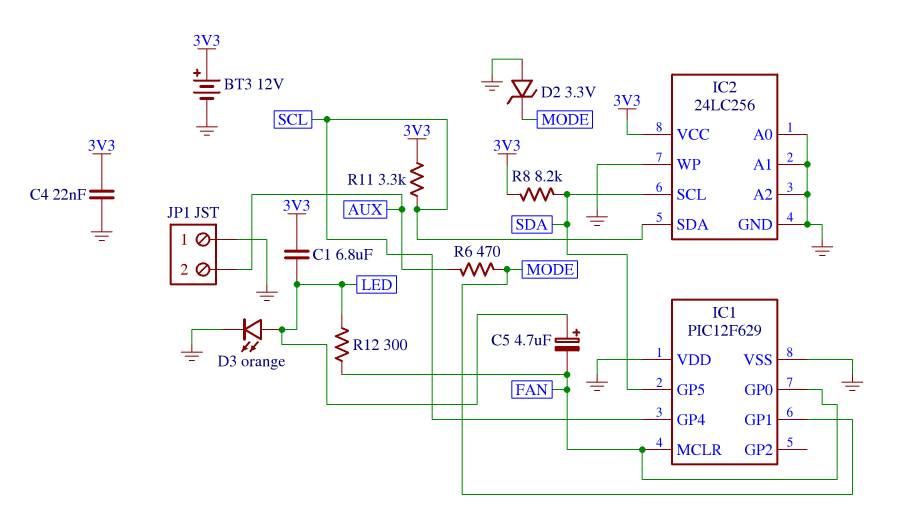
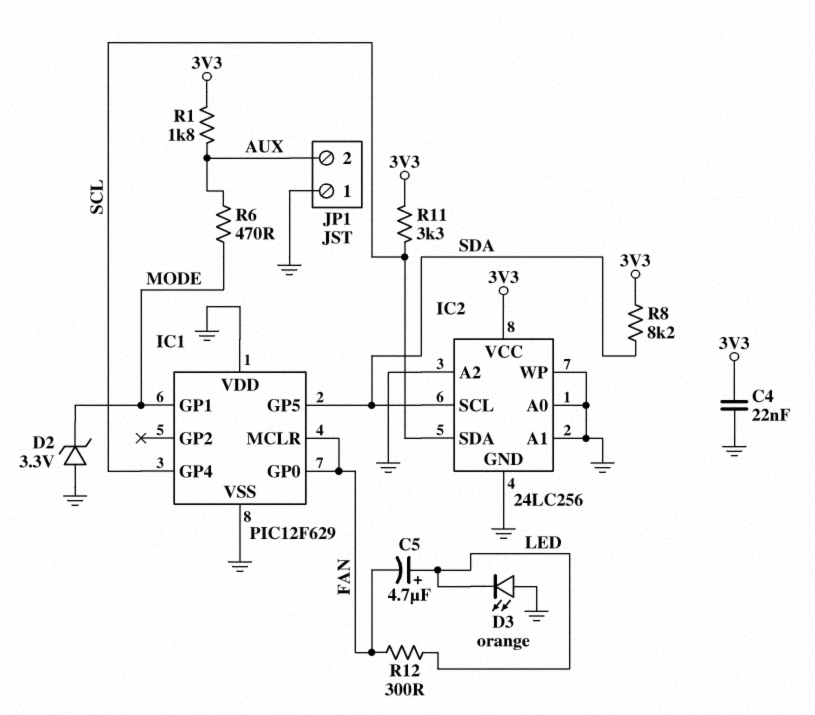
BT3: 12V (plus 3V3, minus GND) -> none
C1: 6.8uF (3V3, LED) -> none
D3: LED orange (A LED, K GND) -> LED orange (A GND, K LED)
R1: none -> 1.8k (3V3, AUX)

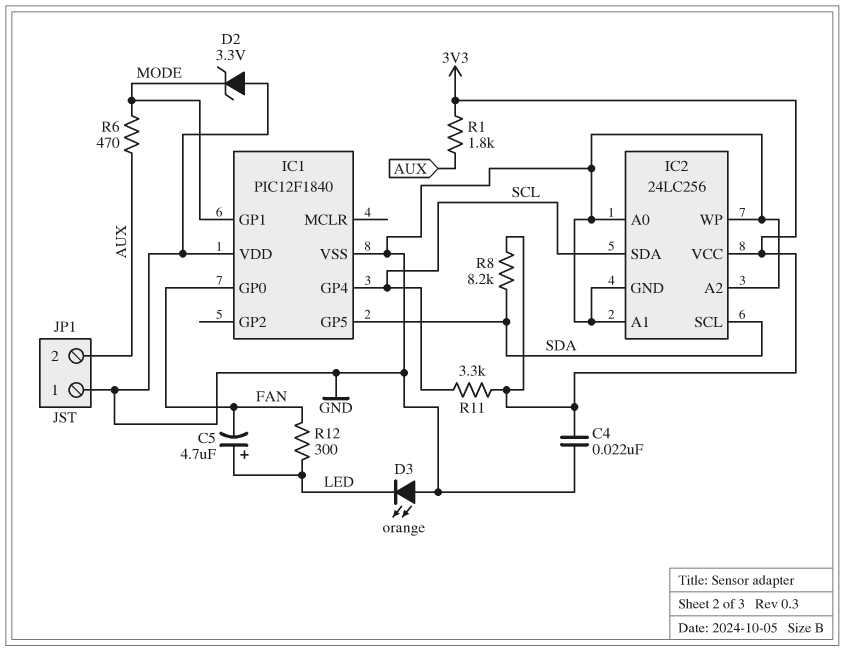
IC1: PIC12F629 -> PIC12F1840
IC1 pin MCLR: FAN -> none

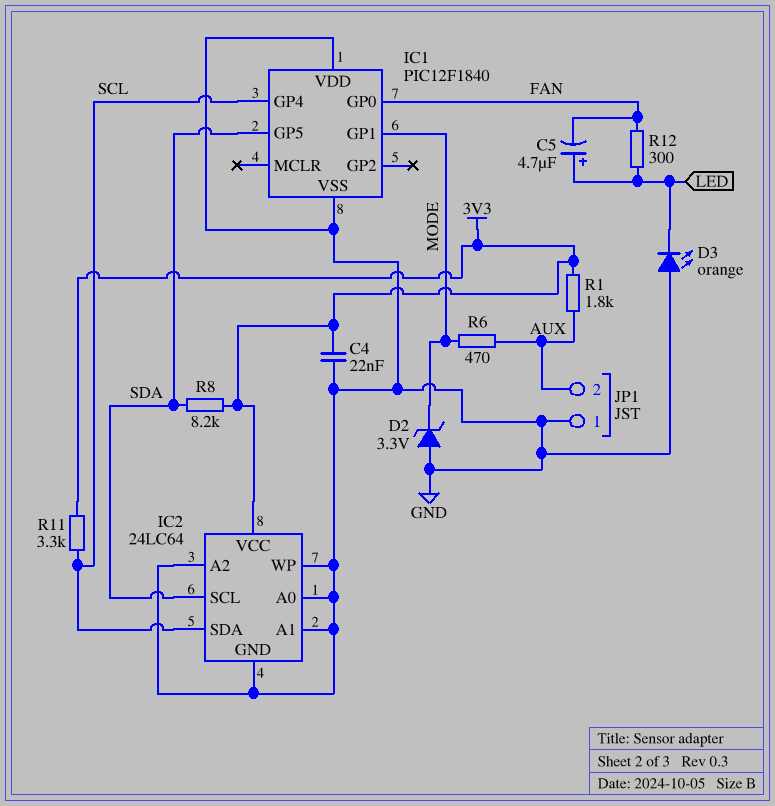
IC2: 24LC256 -> 24LC64

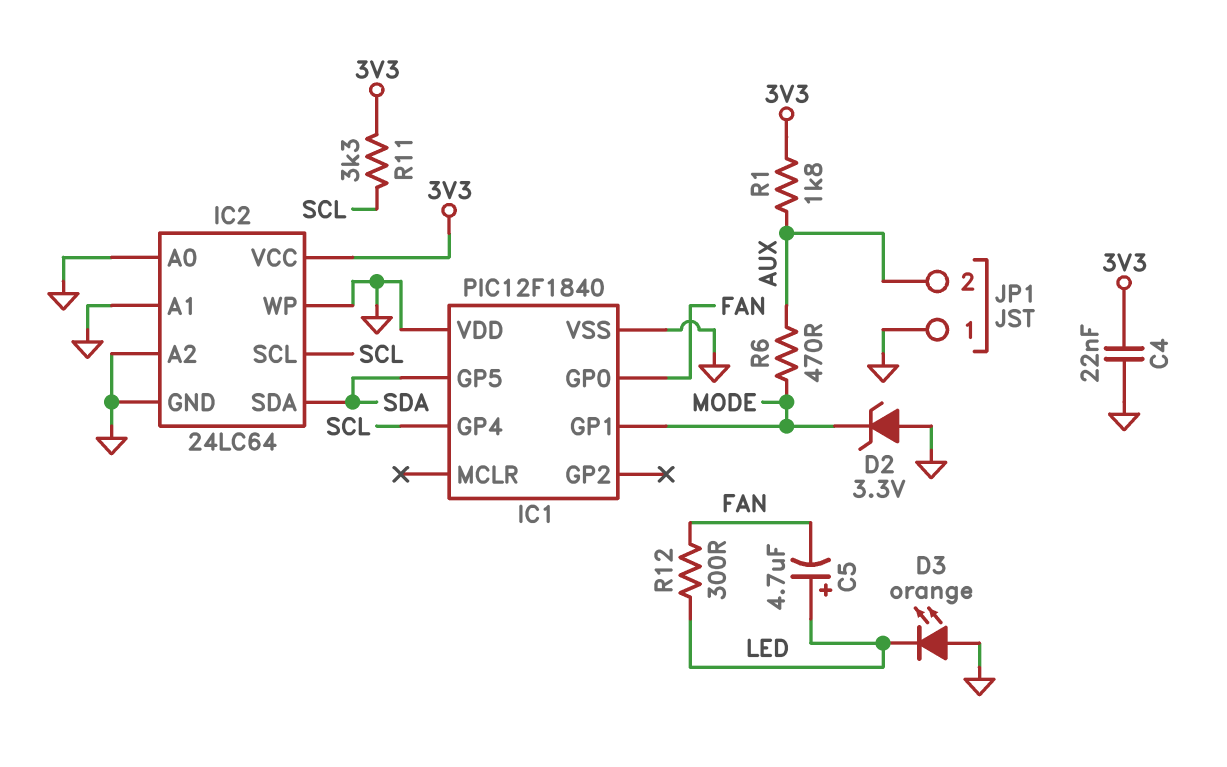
IC2 pin SCL: SDA -> SCL
IC2 pin SDA: SCL -> SDA
R8: 8.2k (3V3, SDA) -> none

